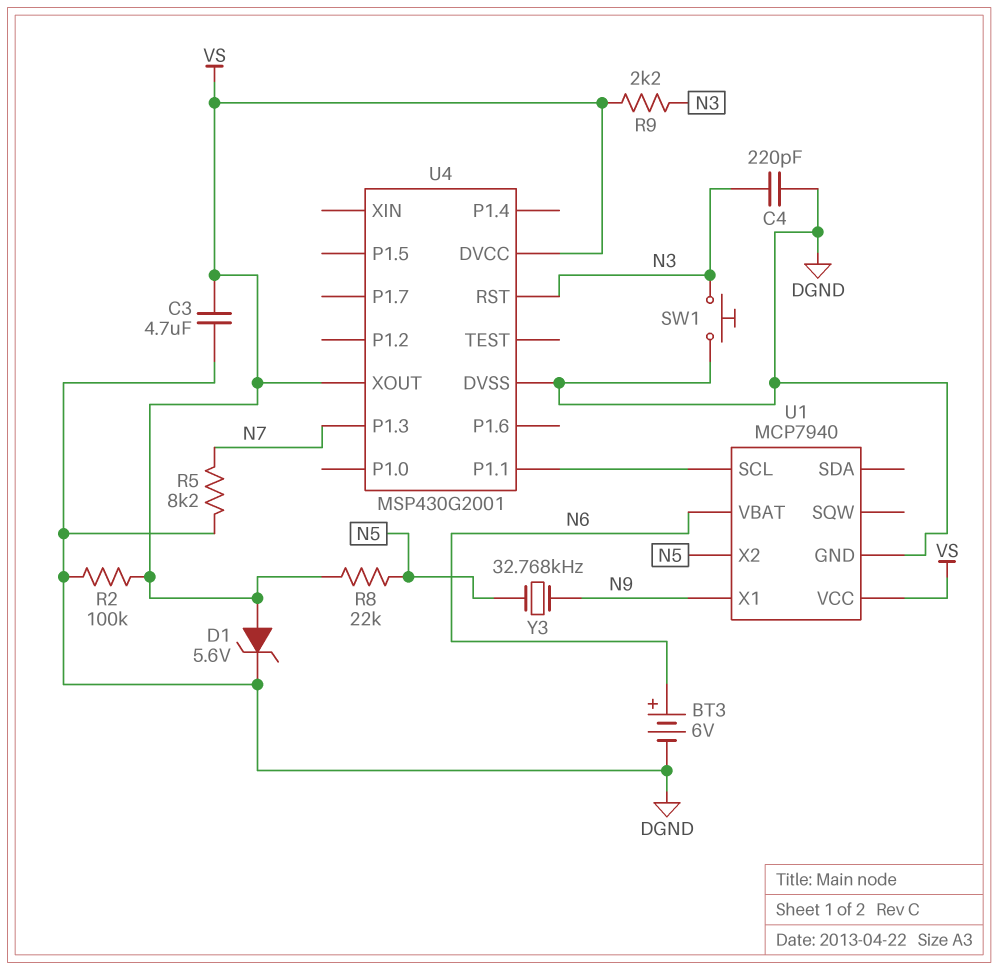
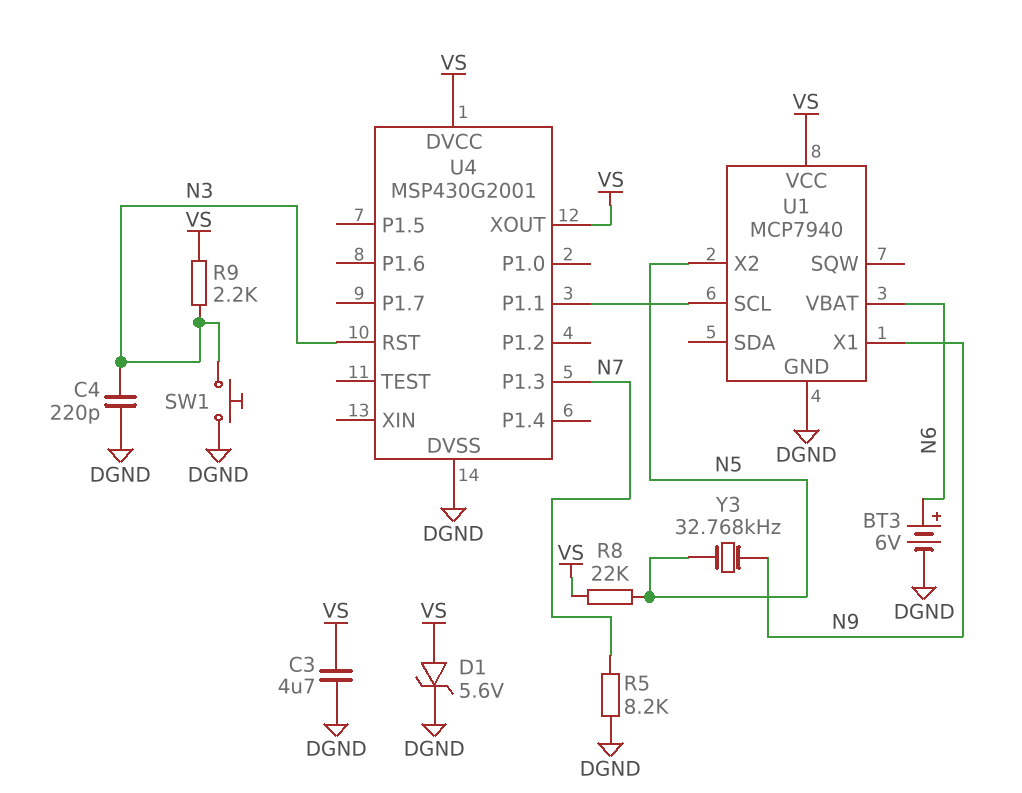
R2: 100k (DGND, VS) -> none

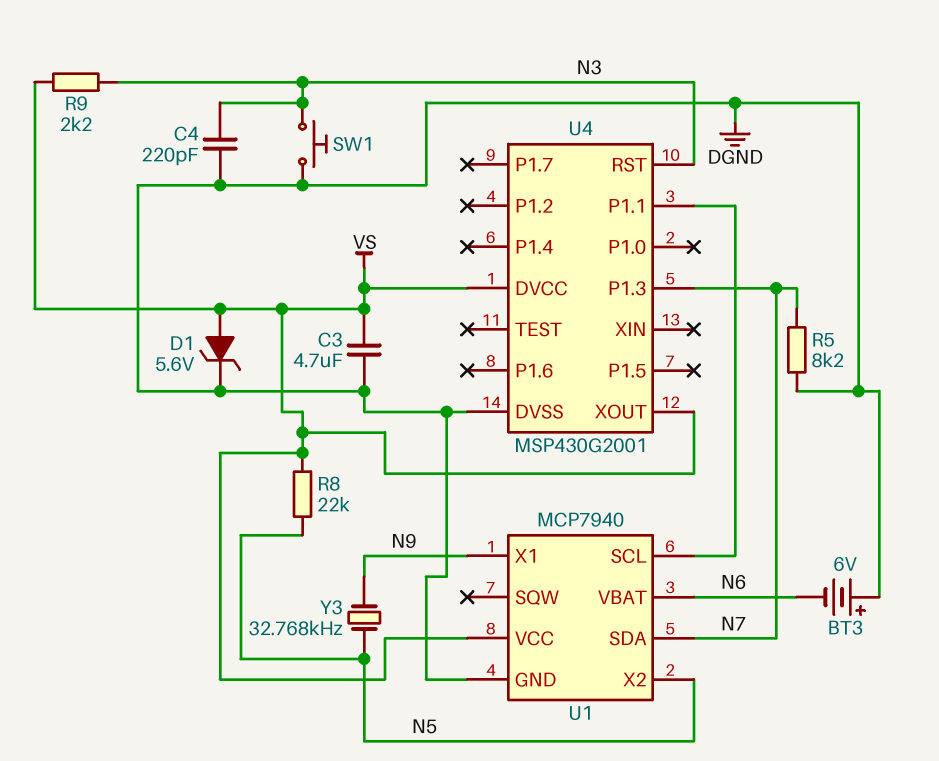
BT3: 6V (plus N6, minus DGND) -> 6V (plus DGND, minus N6)
U1 pin SDA: none -> N7

